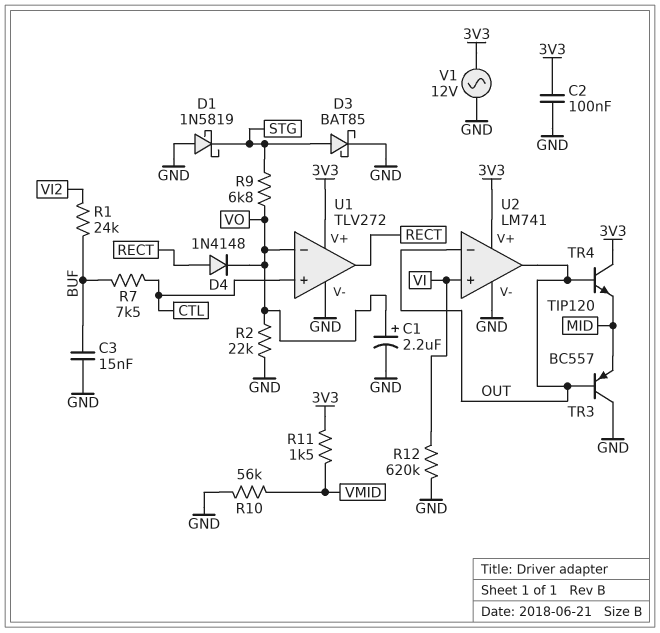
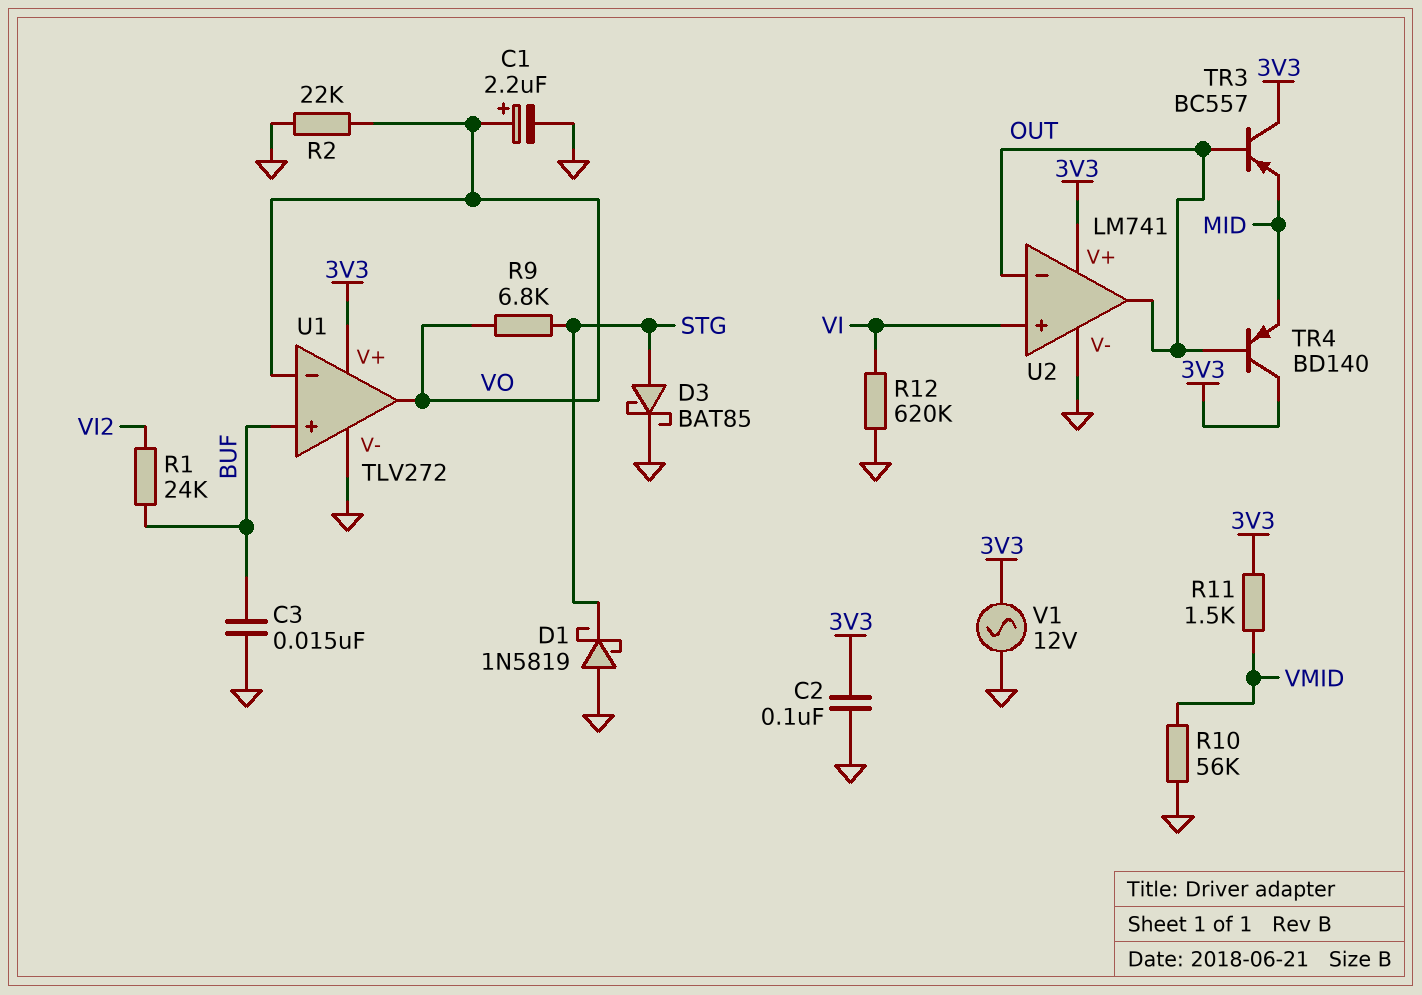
D4: diode 1N4148 (A RECT, K VO) -> none
R7: 7.5k (BUF, CTL) -> none
TR3: PNP BC557 (B OUT, C GND, E MID) -> PNP BC557 (B OUT, C 3V3, E MID)
TR4: NPN TIP120 (B OUT, C 3V3, E MID) -> PNP BD140 (B OUT, C 3V3, E MID)
U1 pin in+: CTL -> BUF
U1 pin out: RECT -> VO

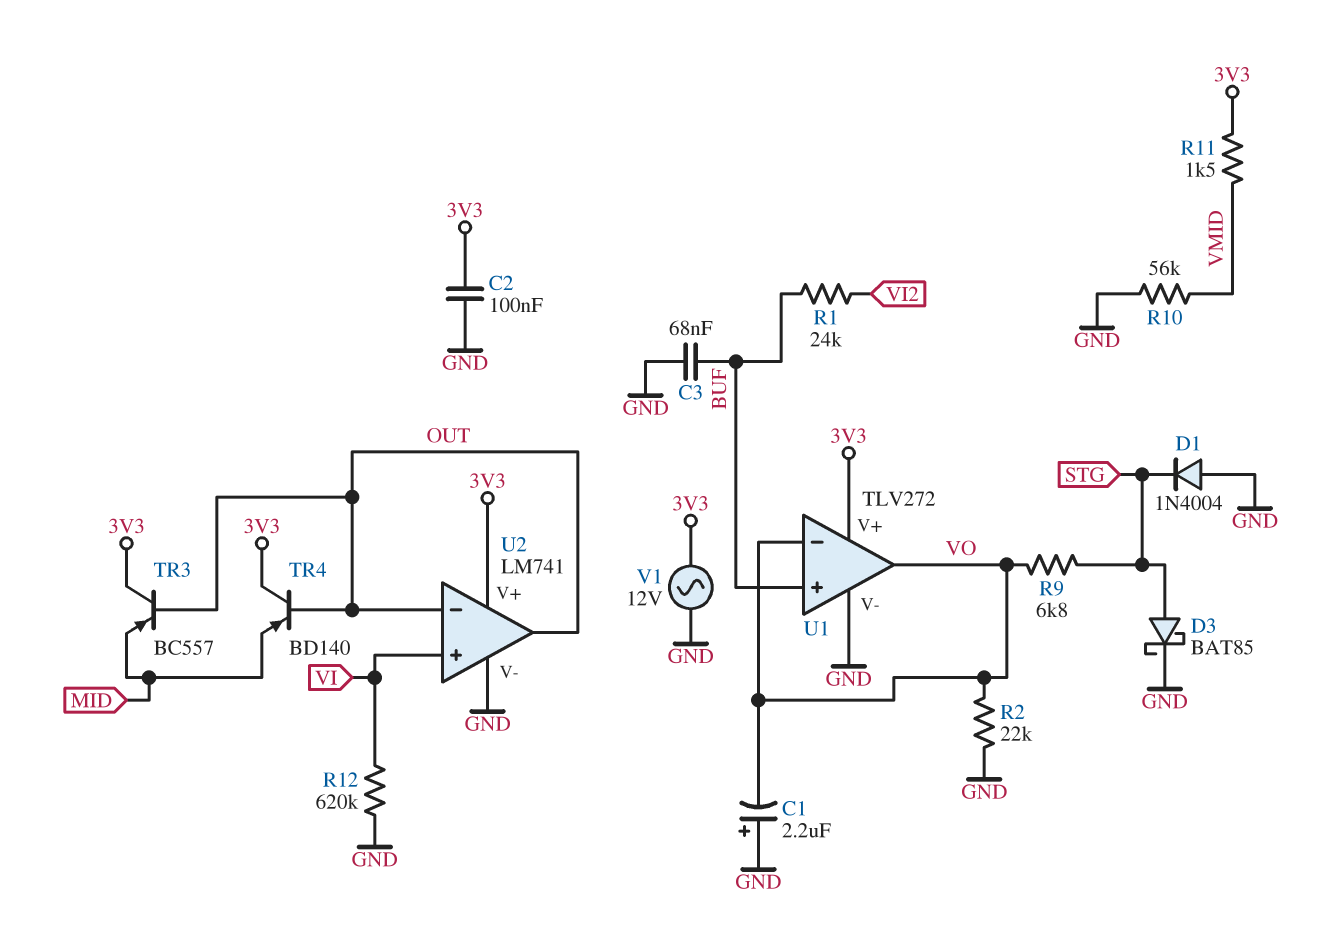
C1: 2.2uF (plus VO, minus GND) -> 2.2uF (plus GND, minus VO)
C3: 15nF (BUF, GND) -> 68nF (BUF, GND)
D1: schottky 1N5819 (A GND, K STG) -> diode 1N4004 (A GND, K STG)

